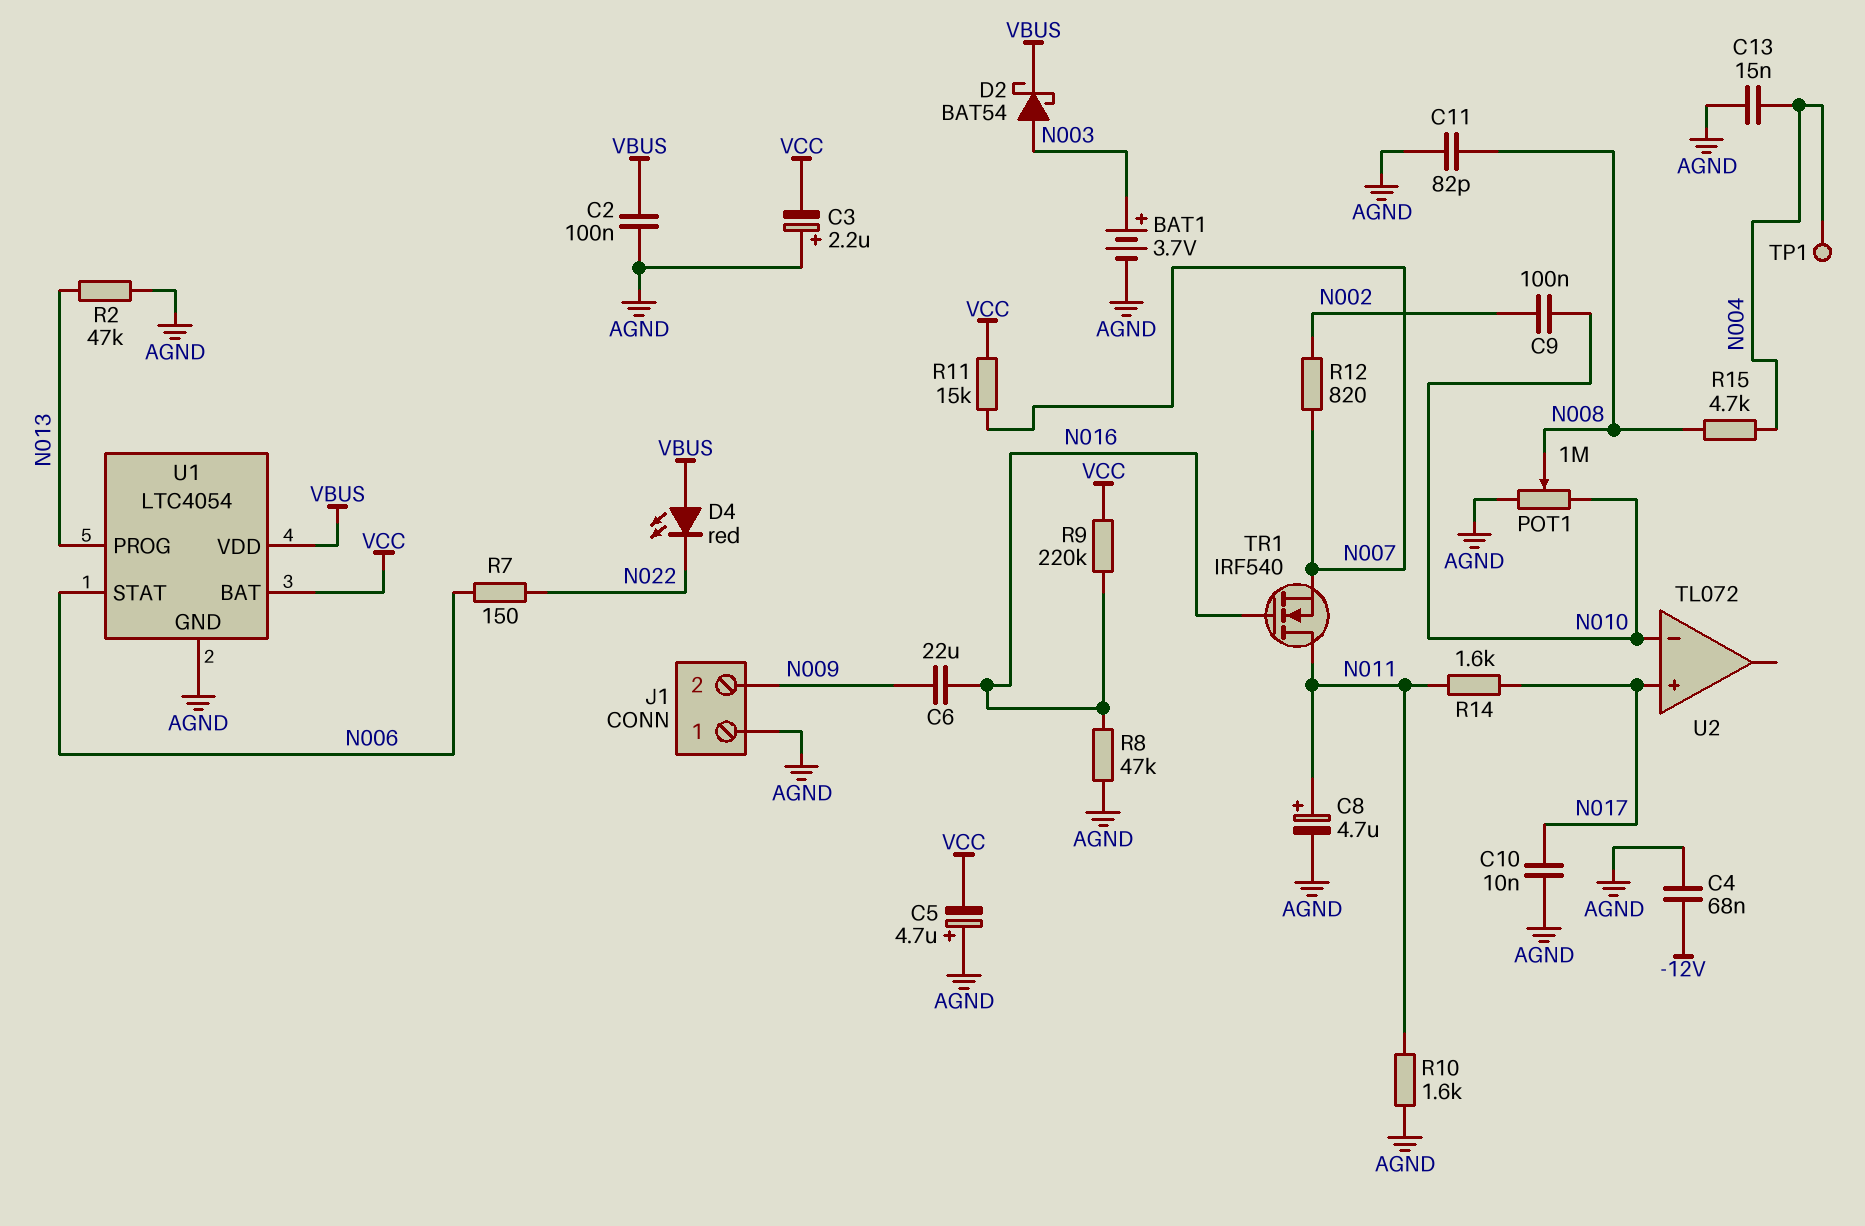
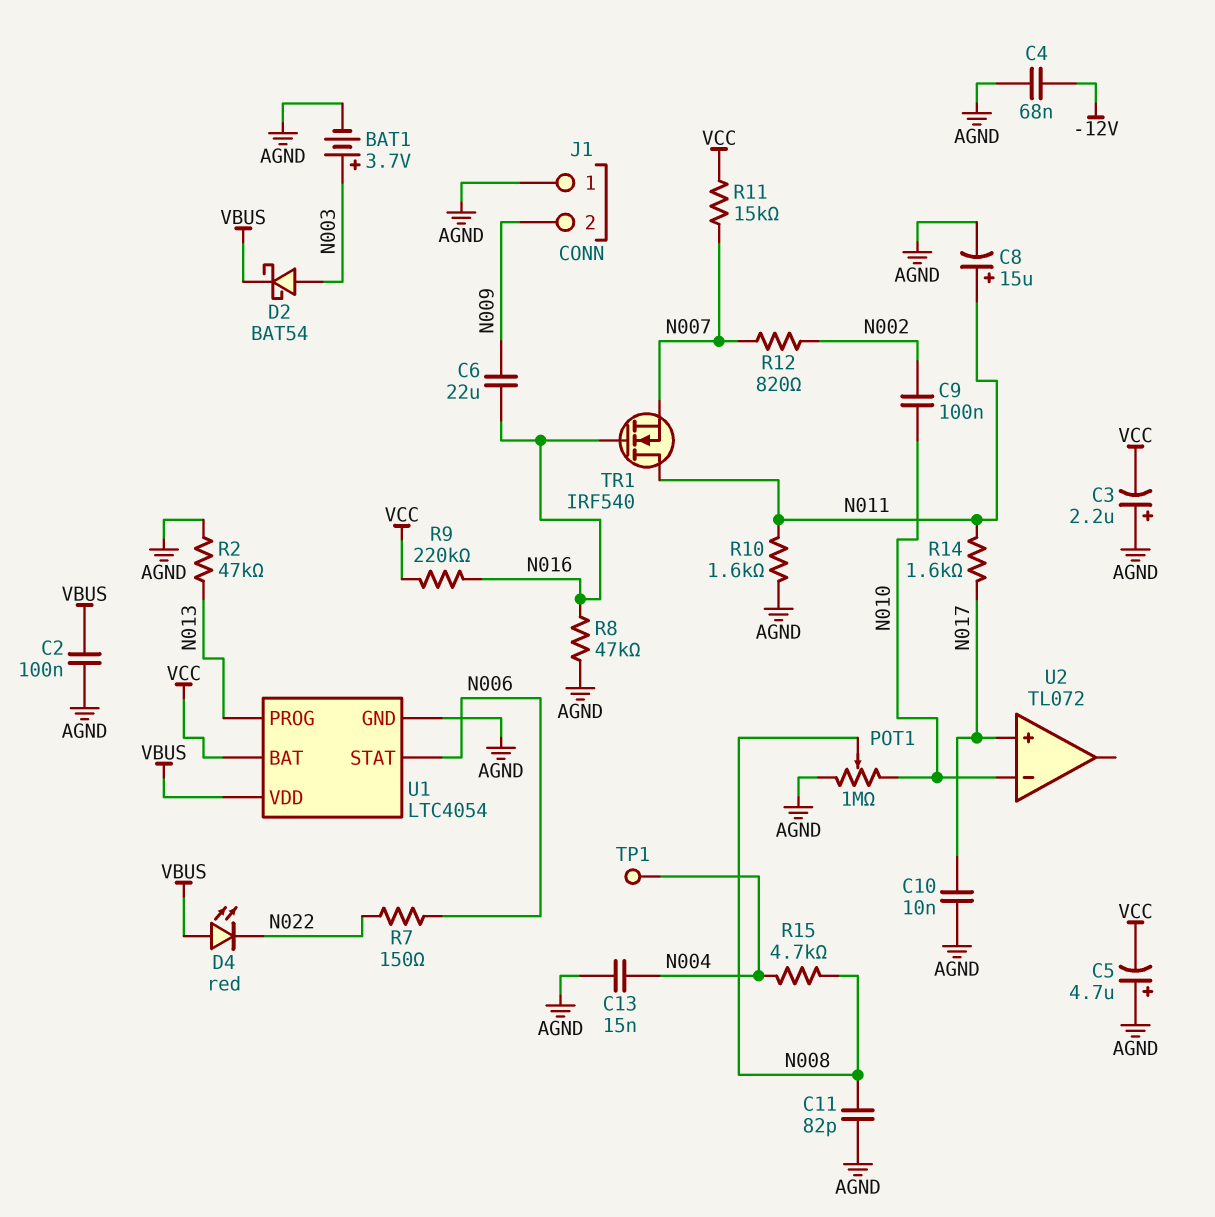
C8: 4.7uF (plus N011, minus AGND) -> 15uF (plus N011, minus AGND)

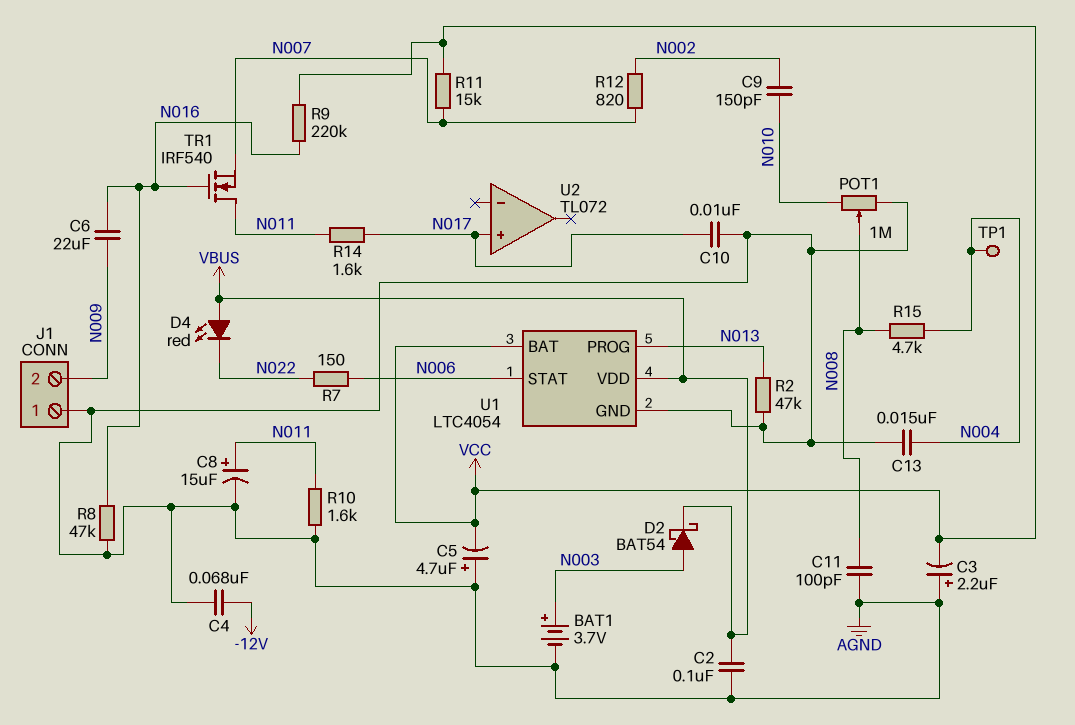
C9: 100nF (N002, N010) -> 150pF (N002, N010)
C11: 82pF (AGND, N008) -> 100pF (AGND, N008)
U2 pin in-: N010 -> none

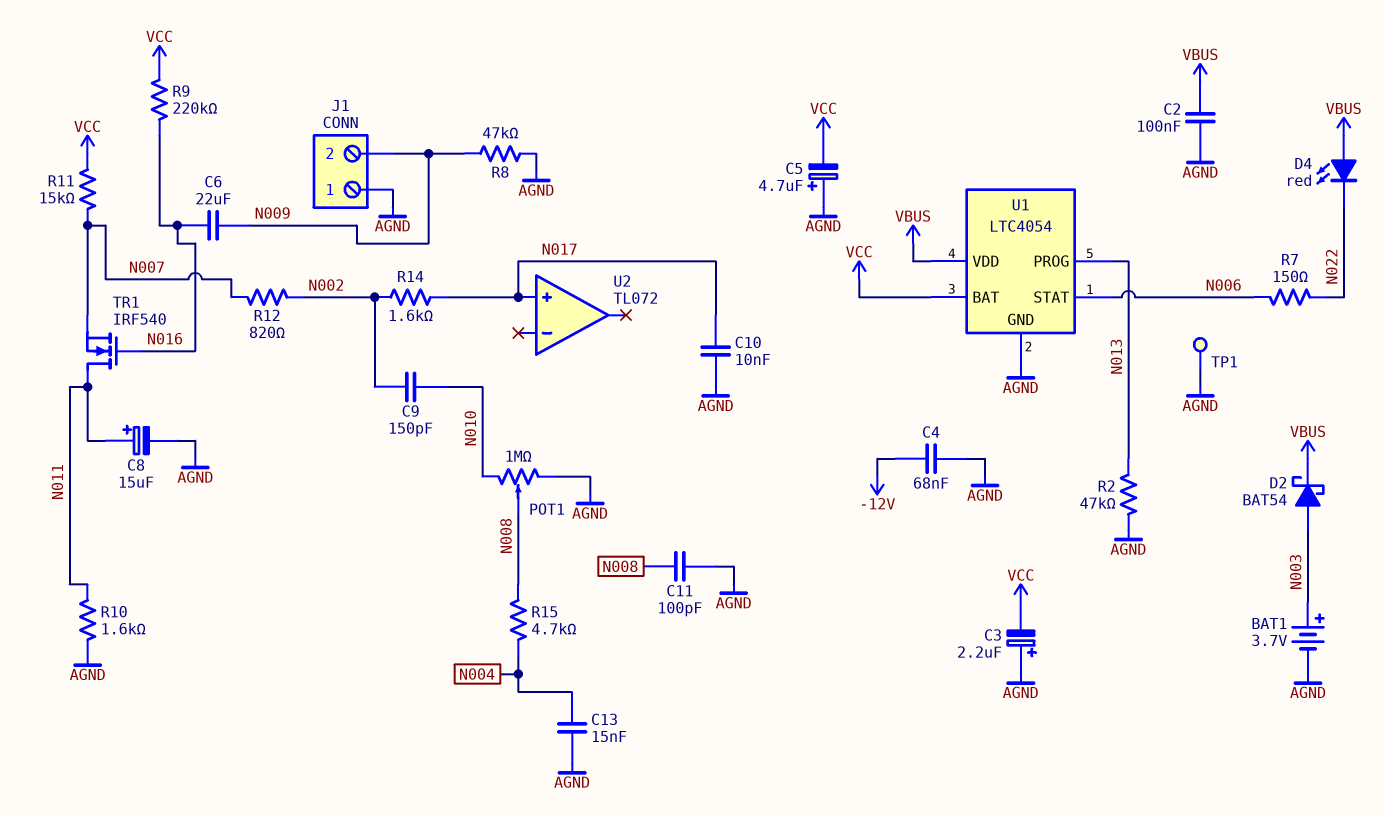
R8: 47k (AGND, N016) -> 47k (AGND, N009)
R14: 1.6k (N011, N017) -> 1.6k (N002, N017)
TP1: test point (N004) -> test point (AGND)

